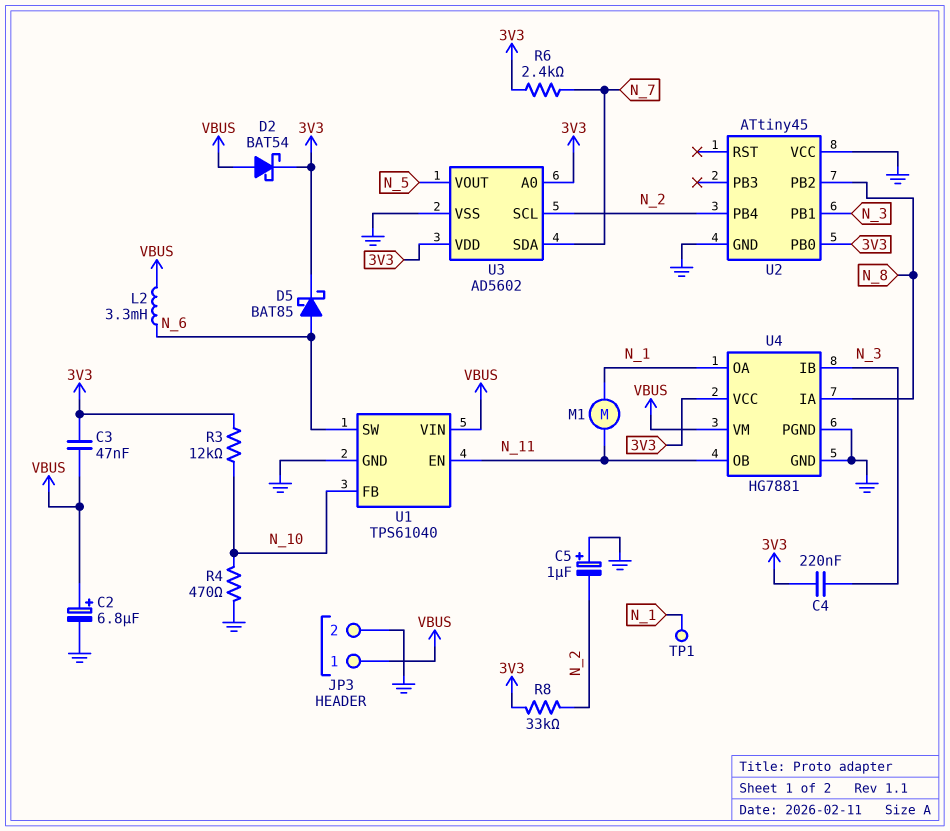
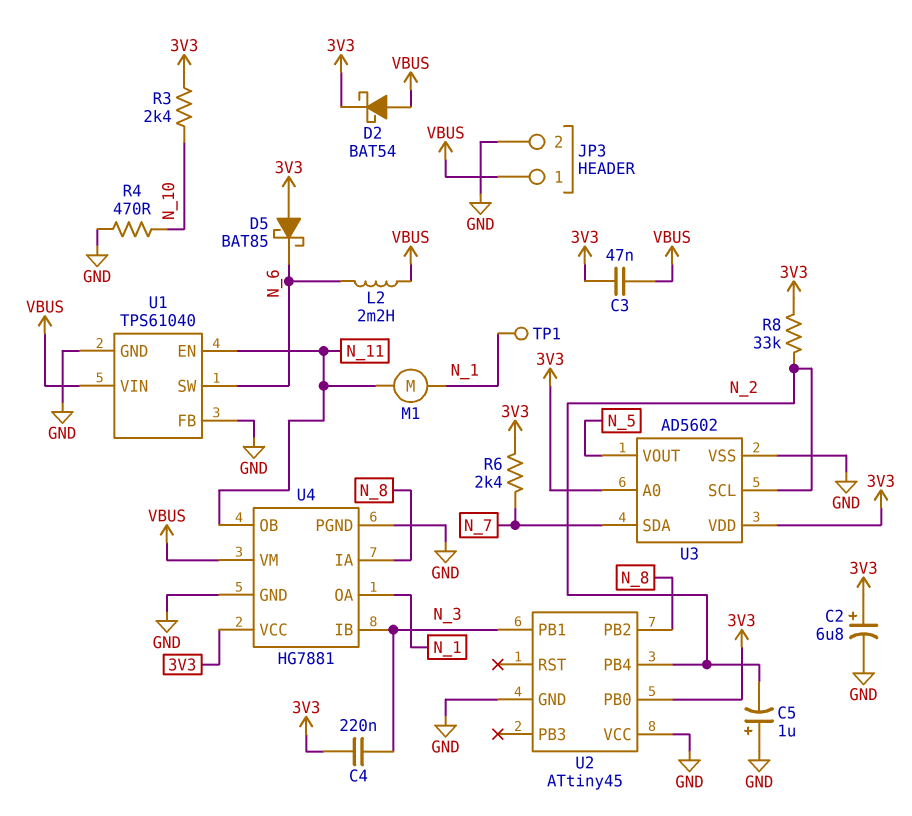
C2: 6.8uF (plus VBUS, minus GND) -> 6.8uF (plus 3V3, minus GND)
D5: schottky BAT85 (A N_6, K 3V3) -> schottky BAT85 (A 3V3, K N_6)
L2: 3.3mH (N_6, VBUS) -> 2.2mH (N_6, VBUS)
R3: 12k (3V3, N_10) -> 2.4k (3V3, N_10)
U1 pin FB: N_10 -> GND

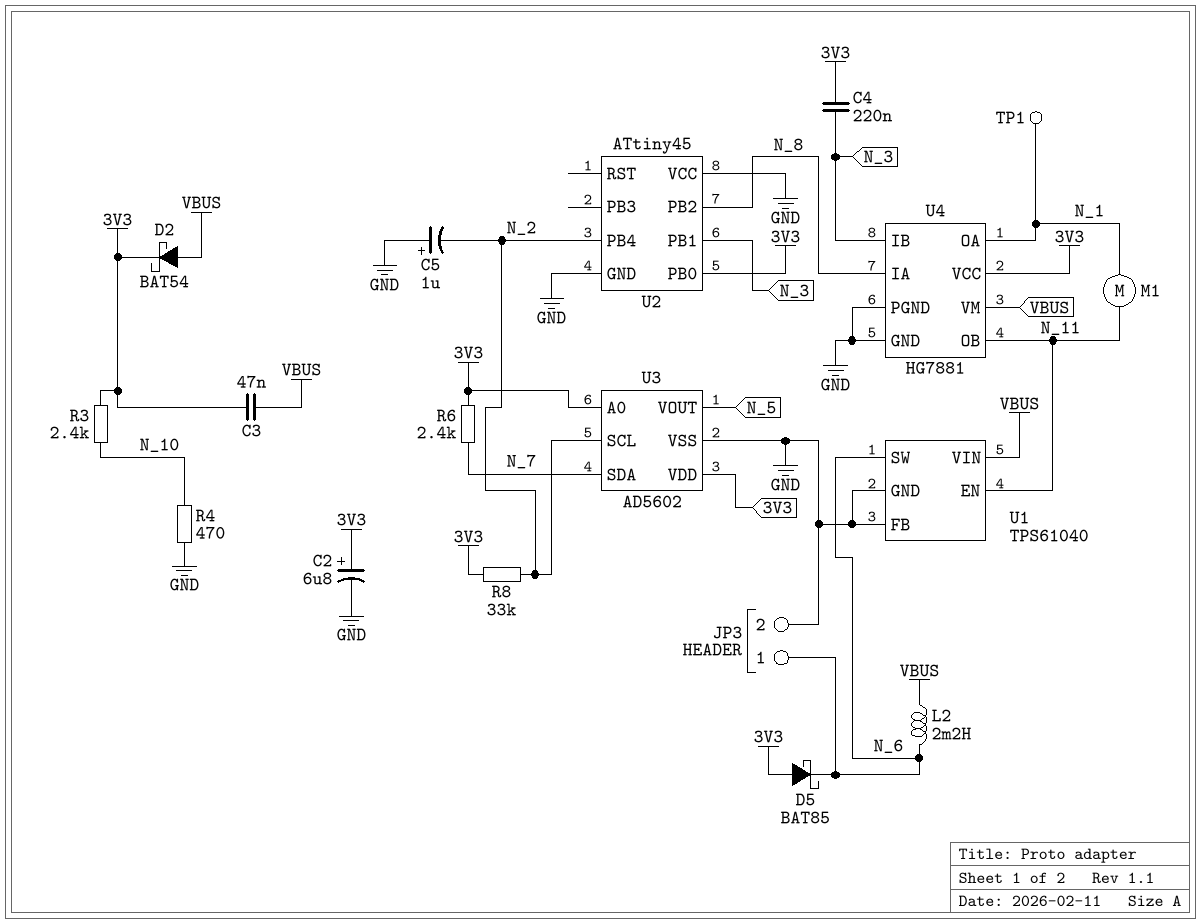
JP3 pin 1: VBUS -> N_6

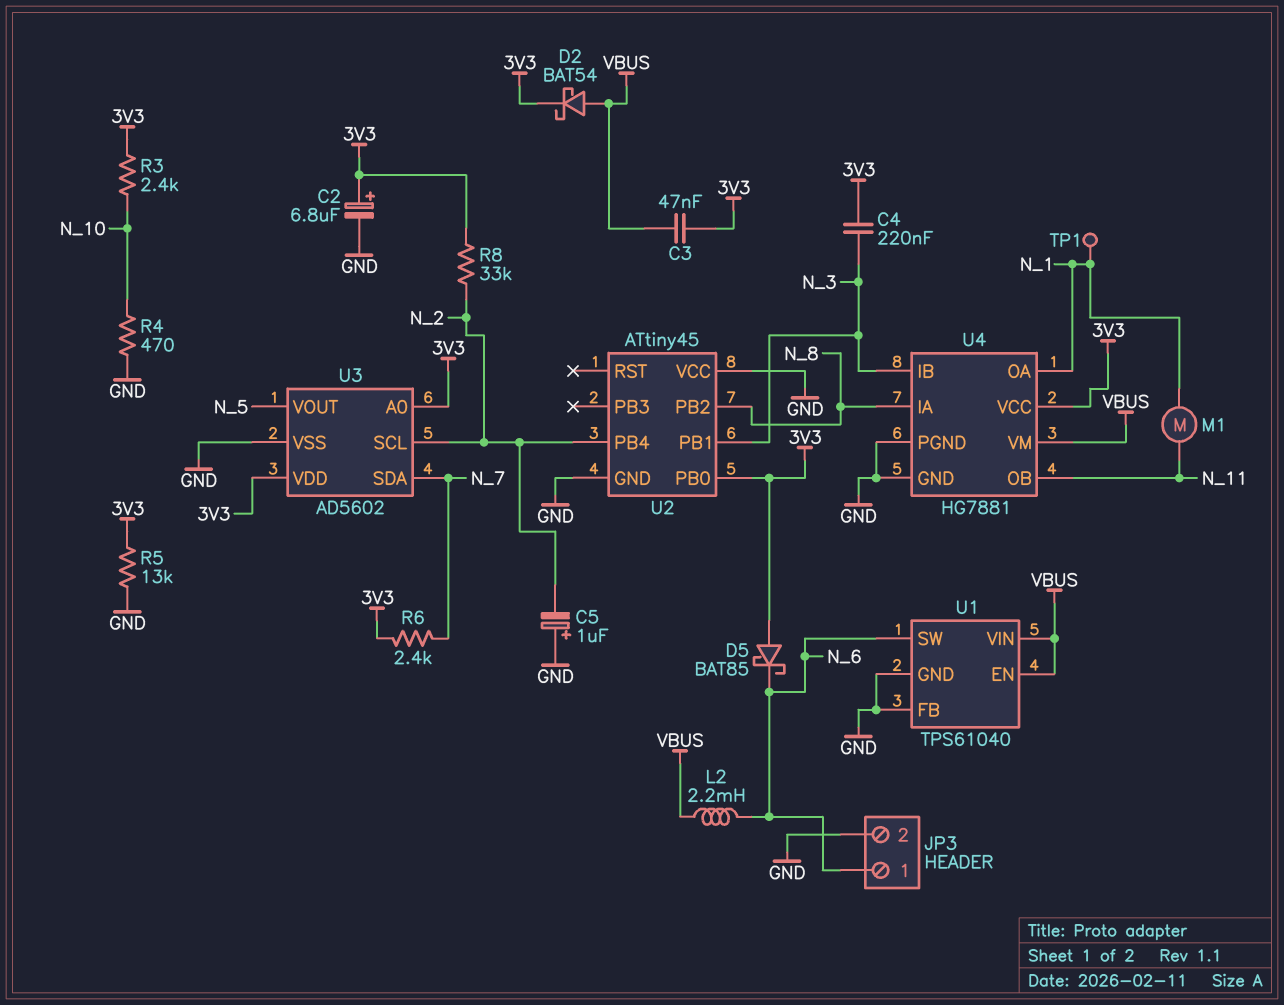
R5: none -> 13k (3V3, GND)
U1 pin EN: N_11 -> VBUS

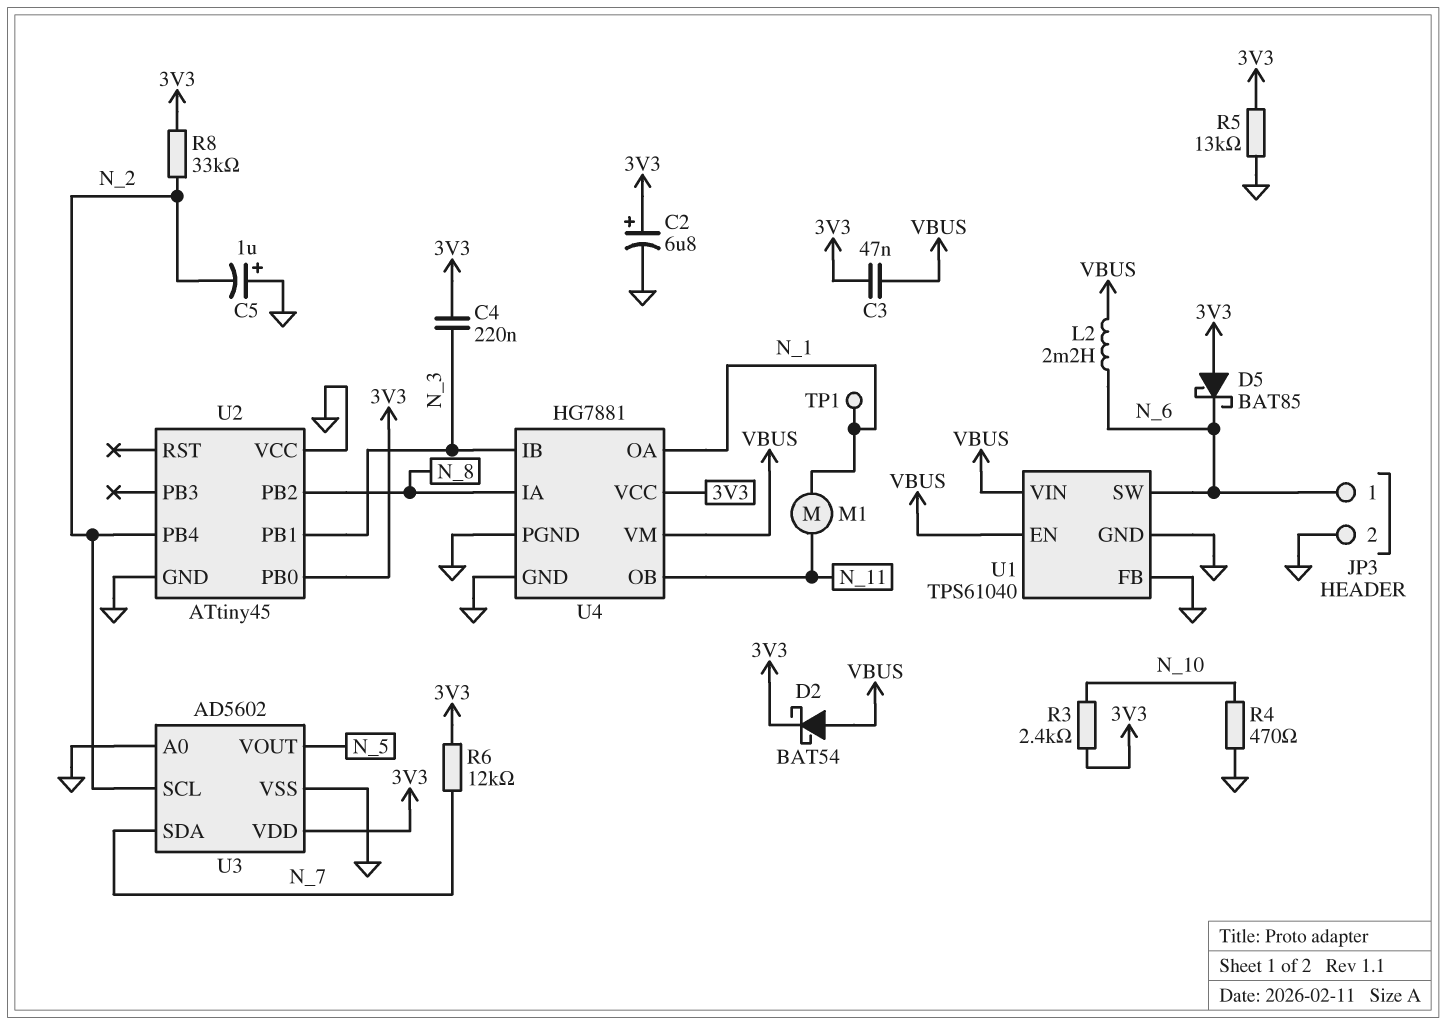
R6: 2.4k (3V3, N_7) -> 12k (3V3, N_7)
U3 pin A0: 3V3 -> GND

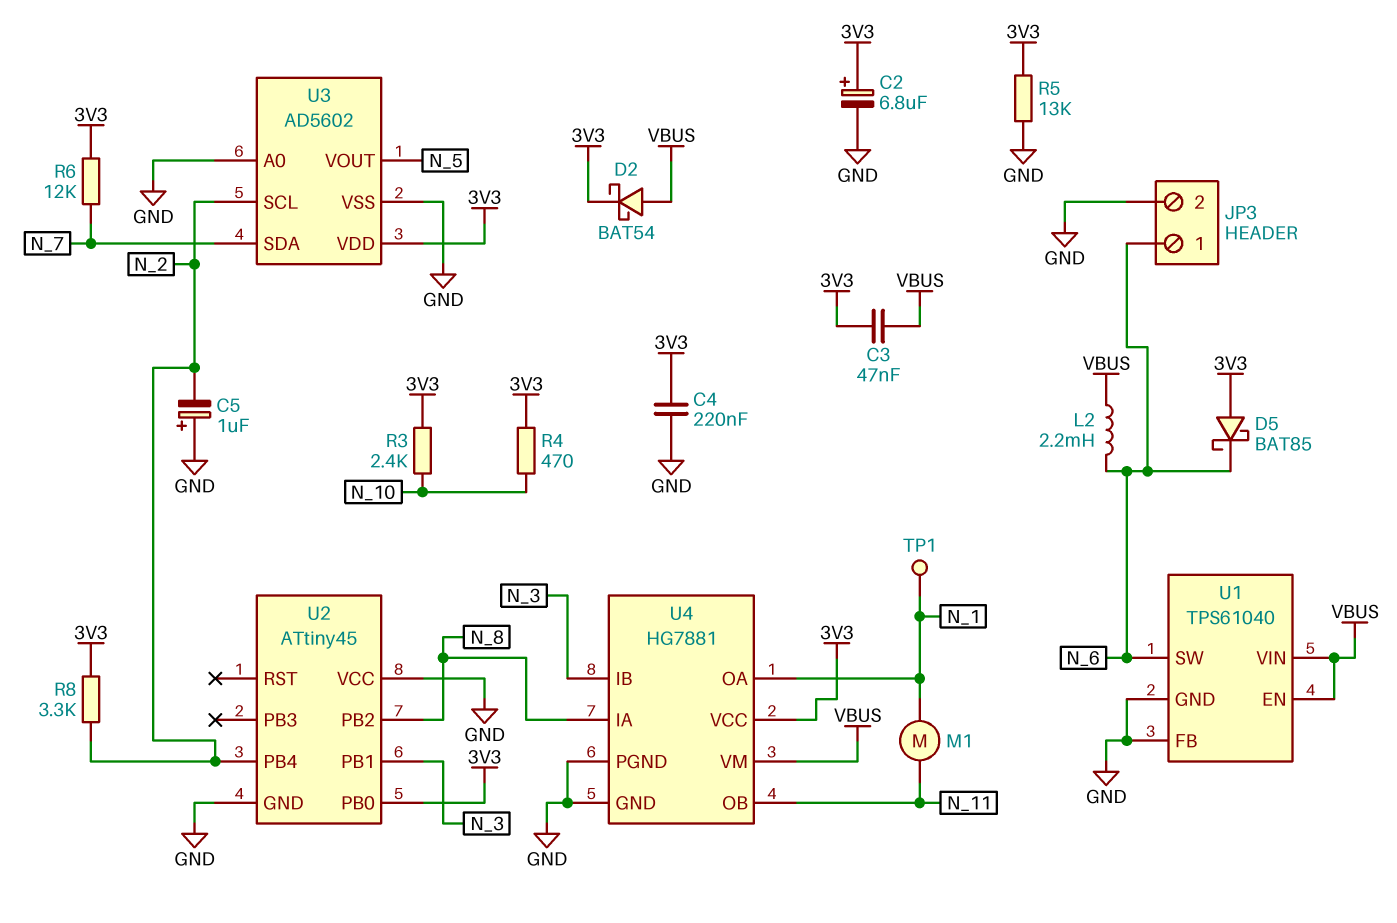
C4: 220nF (3V3, N_3) -> 220nF (3V3, GND)
R4: 470 (GND, N_10) -> 470 (3V3, N_10)
R8: 33k (3V3, N_2) -> 3.3k (3V3, N_2)

